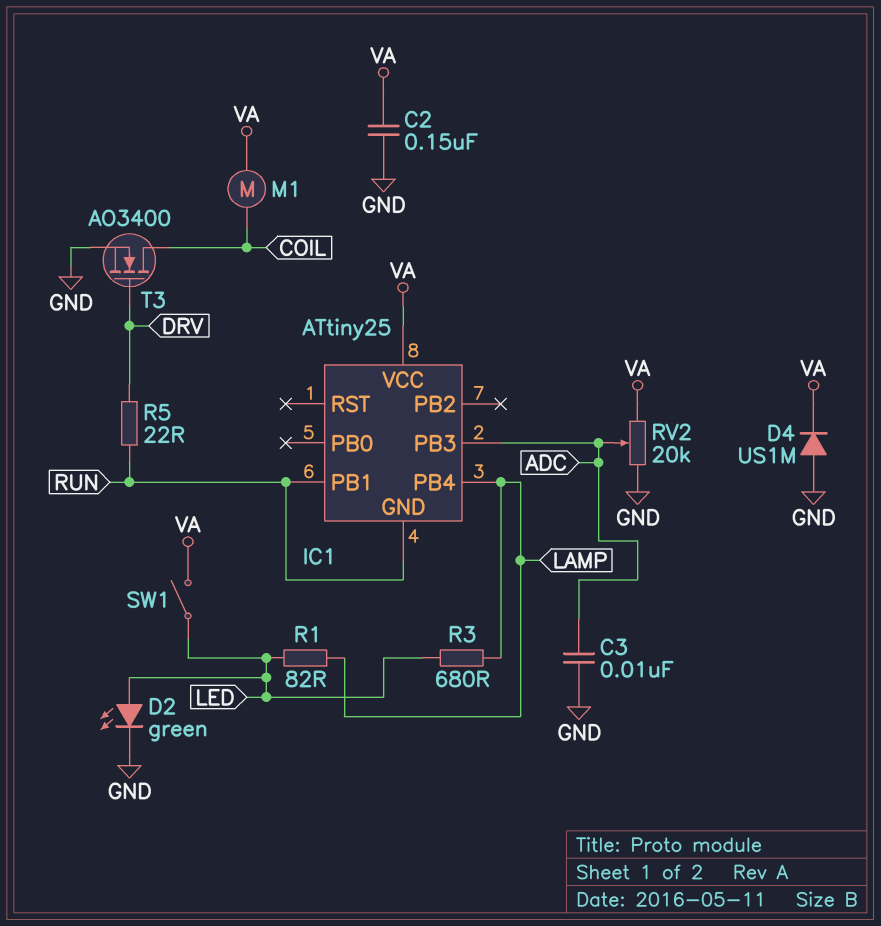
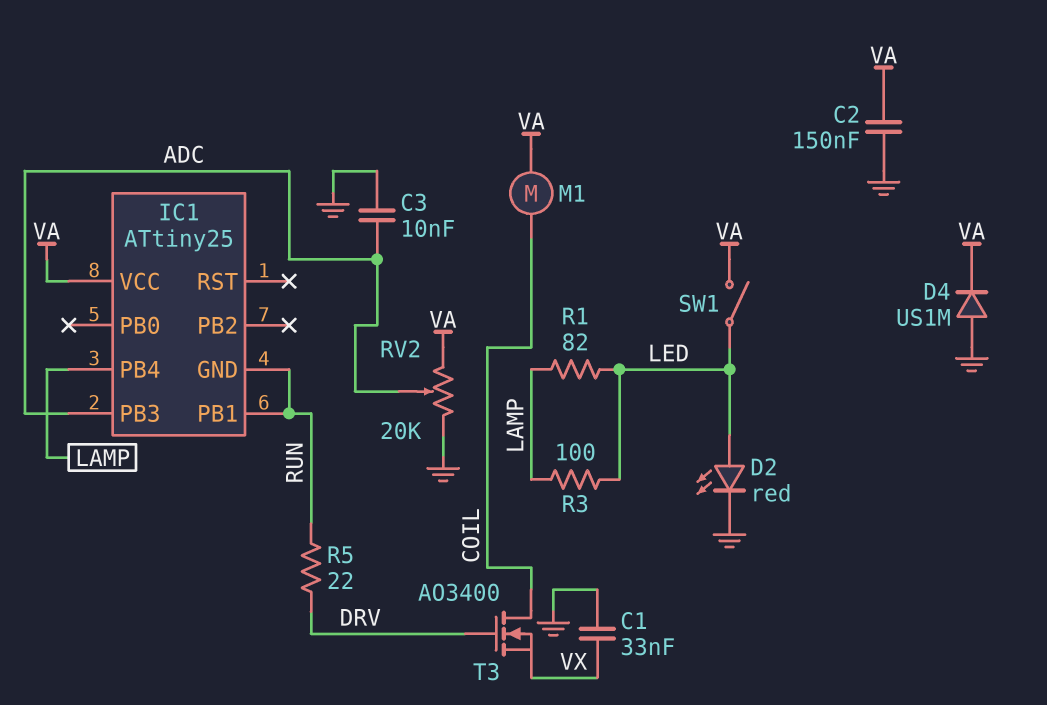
C1: none -> 33nF (GND, VX)
D2: LED green (A LED, K GND) -> LED red (A LED, K GND)
R3: 680 (LAMP, LED) -> 100 (LAMP, LED)
T3: NMOS AO3400 (G DRV, D COIL, S GND) -> NMOS AO3400 (G DRV, D COIL, S VX)

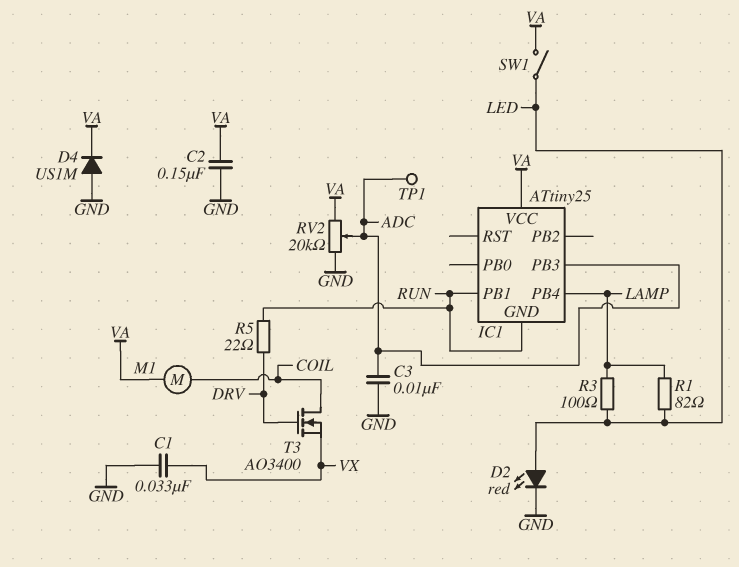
TP1: none -> test point (ADC)

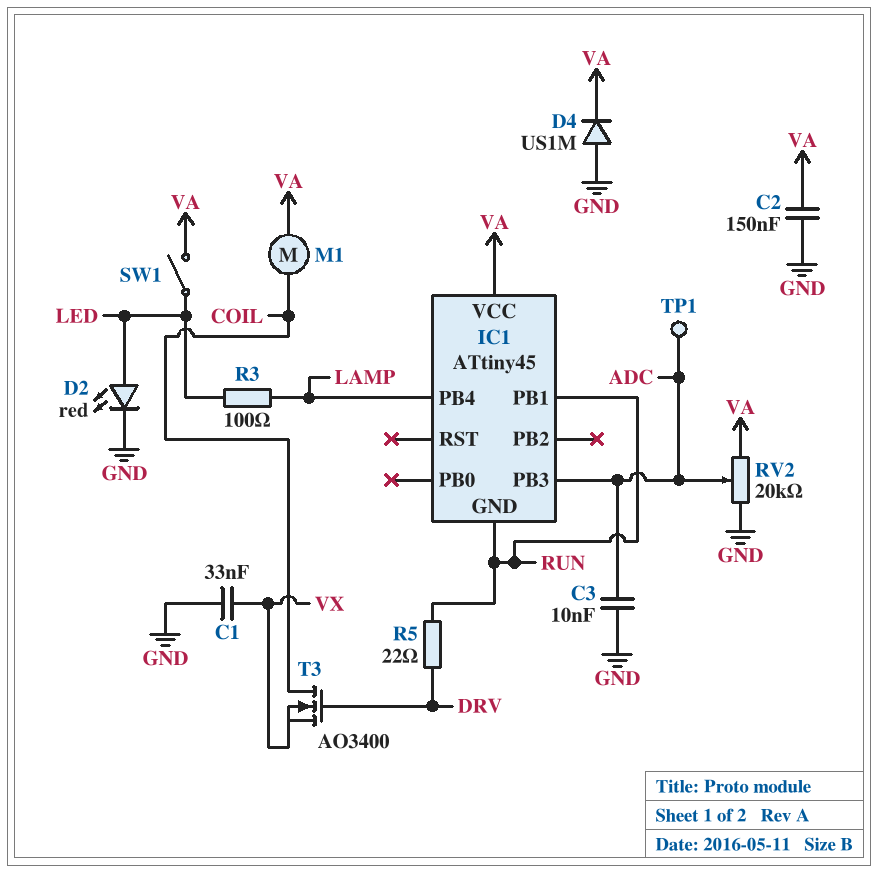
IC1: ATtiny25 -> ATtiny45
R1: 82 (LAMP, LED) -> none

